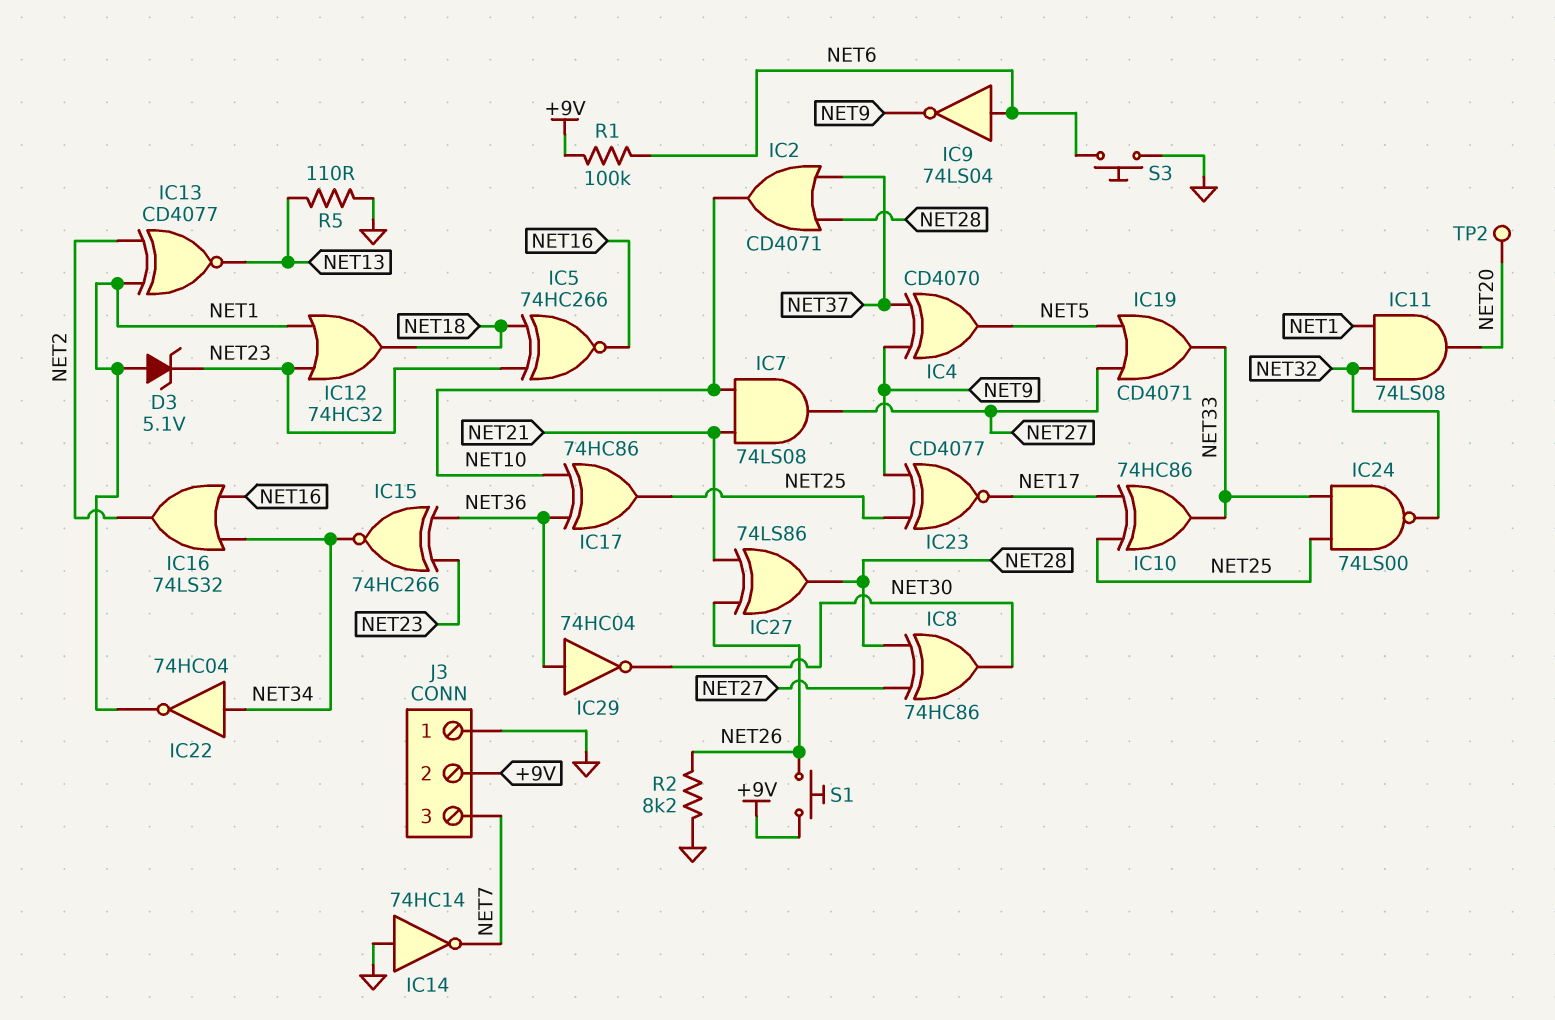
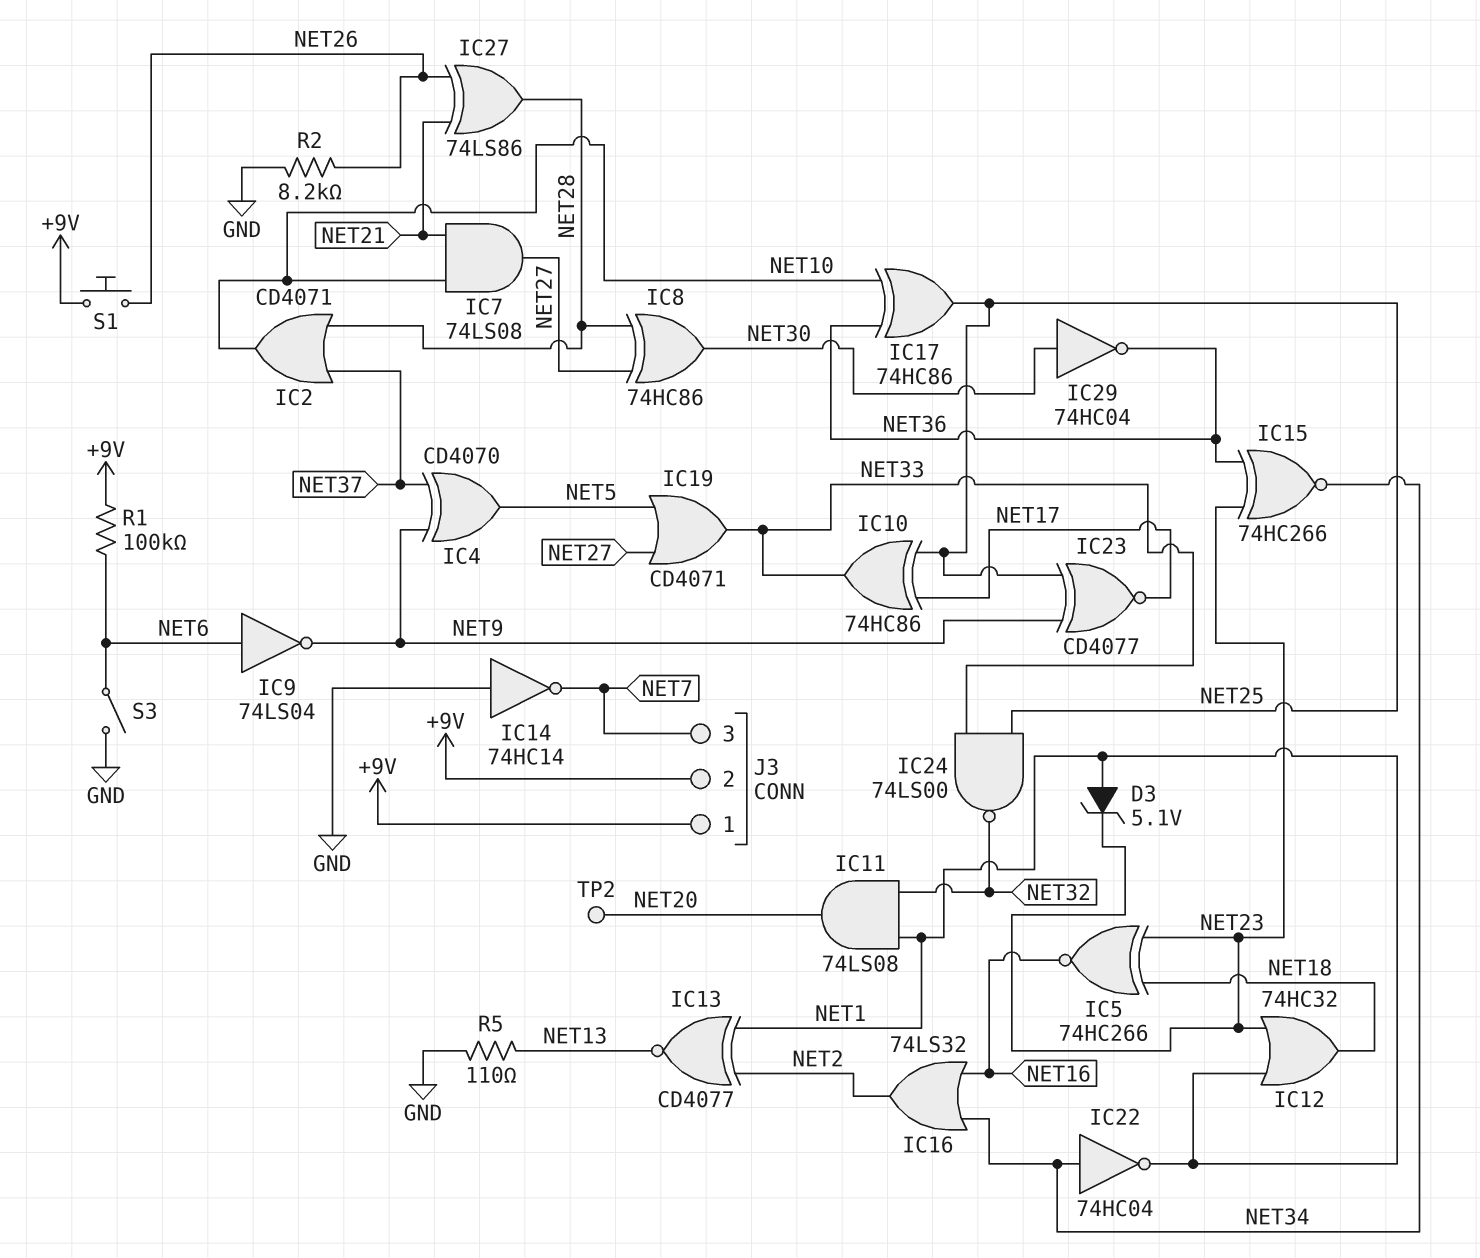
IC29: NOT 74HC04 (in NET36, out NET30) -> NOT 74HC04 (in NET30, out NET36)
J3 pin 1: GND -> +9V
S3: button (GND, NET6) -> switch (GND, NET6)

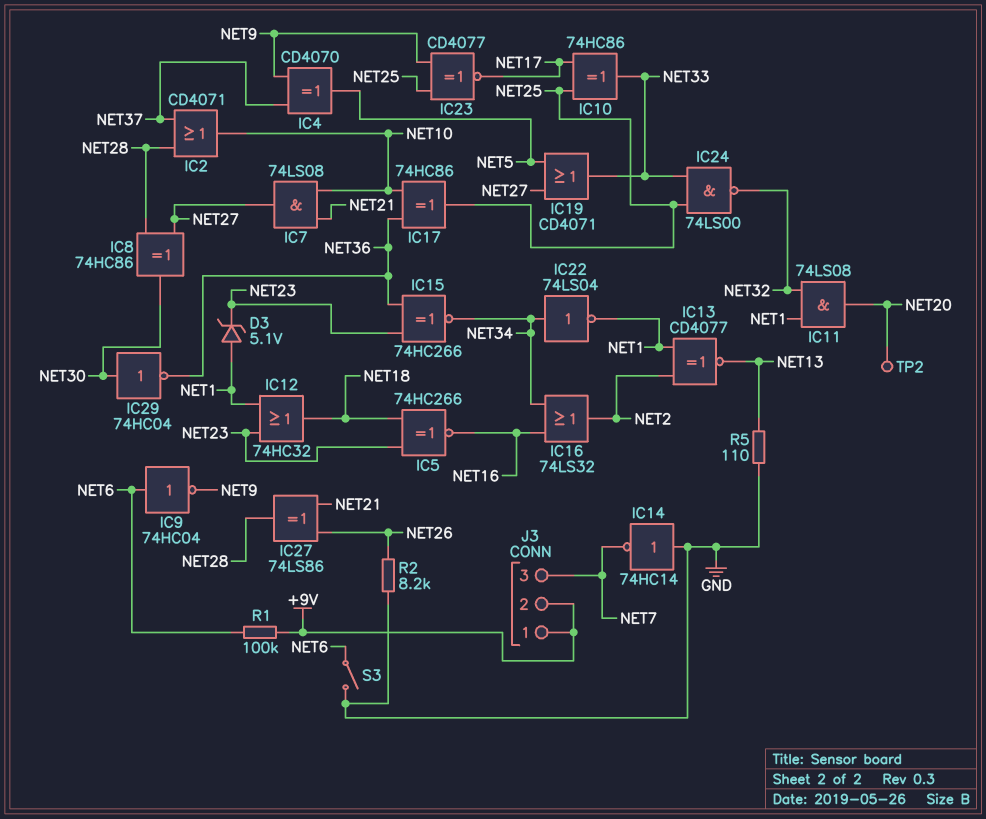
IC9: NOT 74LS04 (in NET6, out NET9) -> NOT 74HC04 (in NET6, out NET9)
IC22: NOT 74HC04 (in NET34, out NET1) -> NOT 74LS04 (in NET34, out NET1)
S1: button (+9V, NET26) -> none

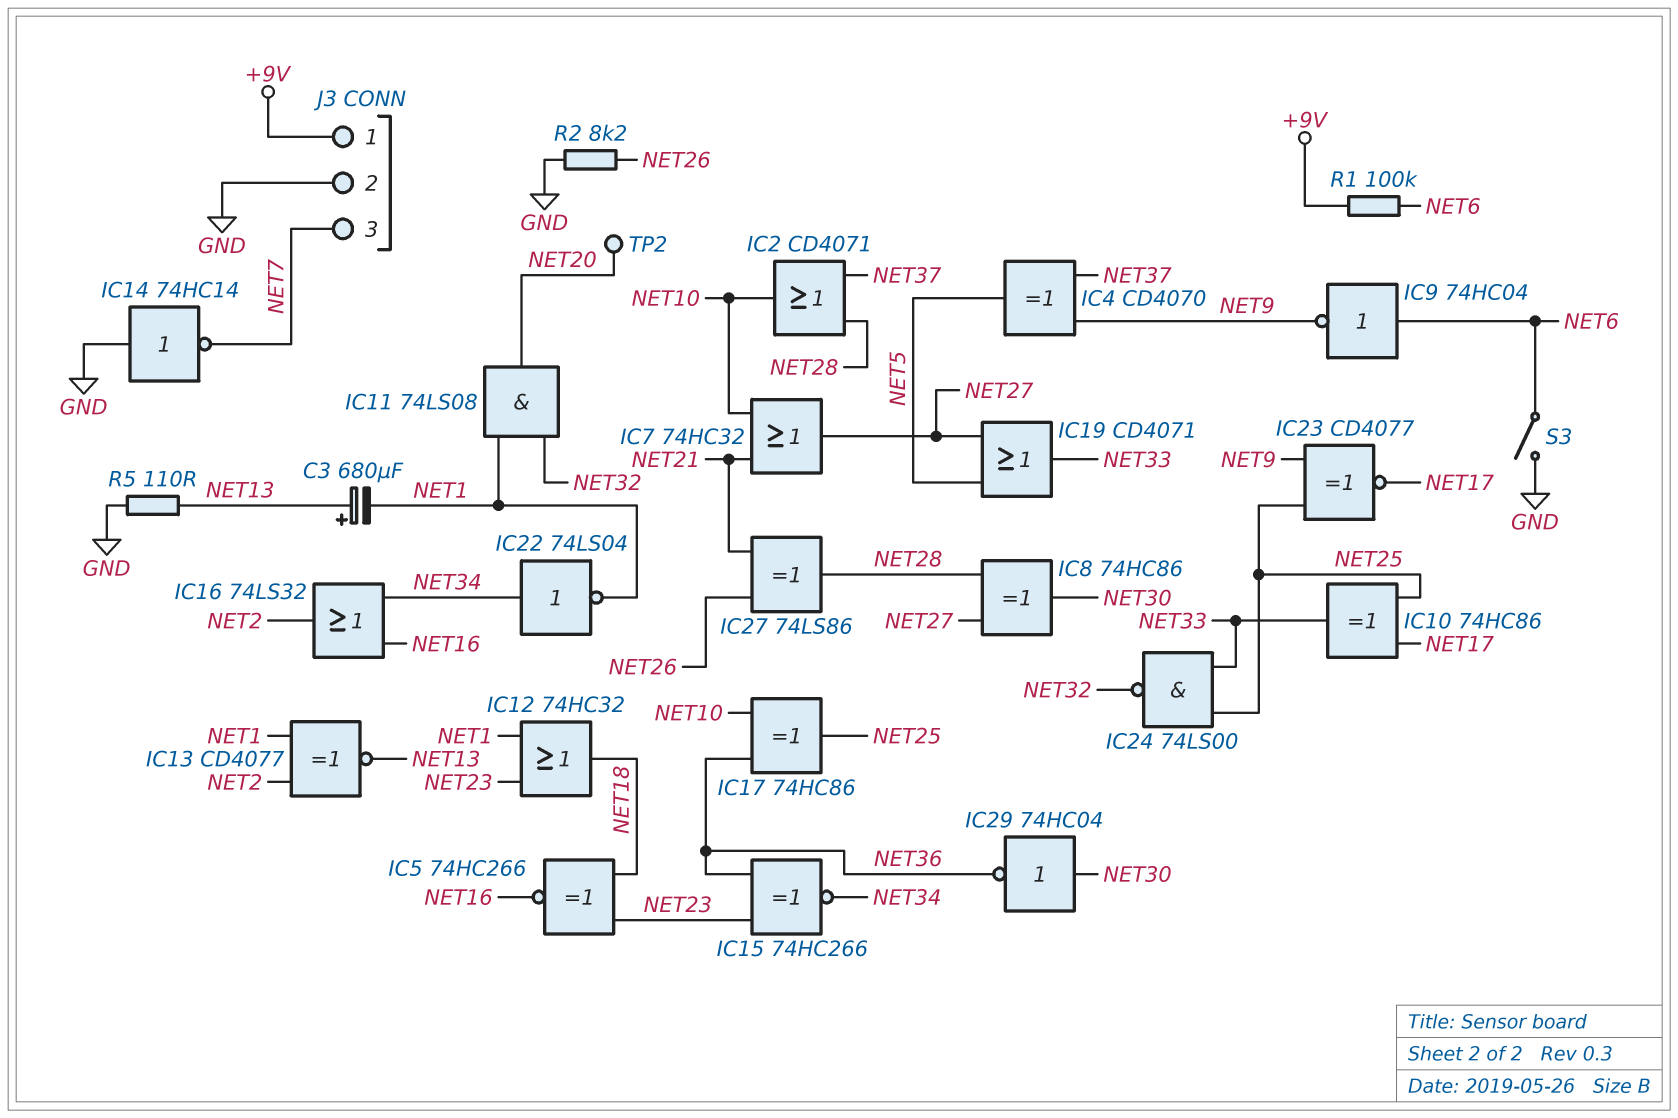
C3: none -> 680uF (plus NET13, minus NET1)
D3: zener 5.1V (A NET1, K NET23) -> none
IC7: AND 74LS08 (in NET10, in NET21, out NET27) -> OR 74HC32 (in NET10, in NET21, out NET27)
J3 pin 2: +9V -> GND

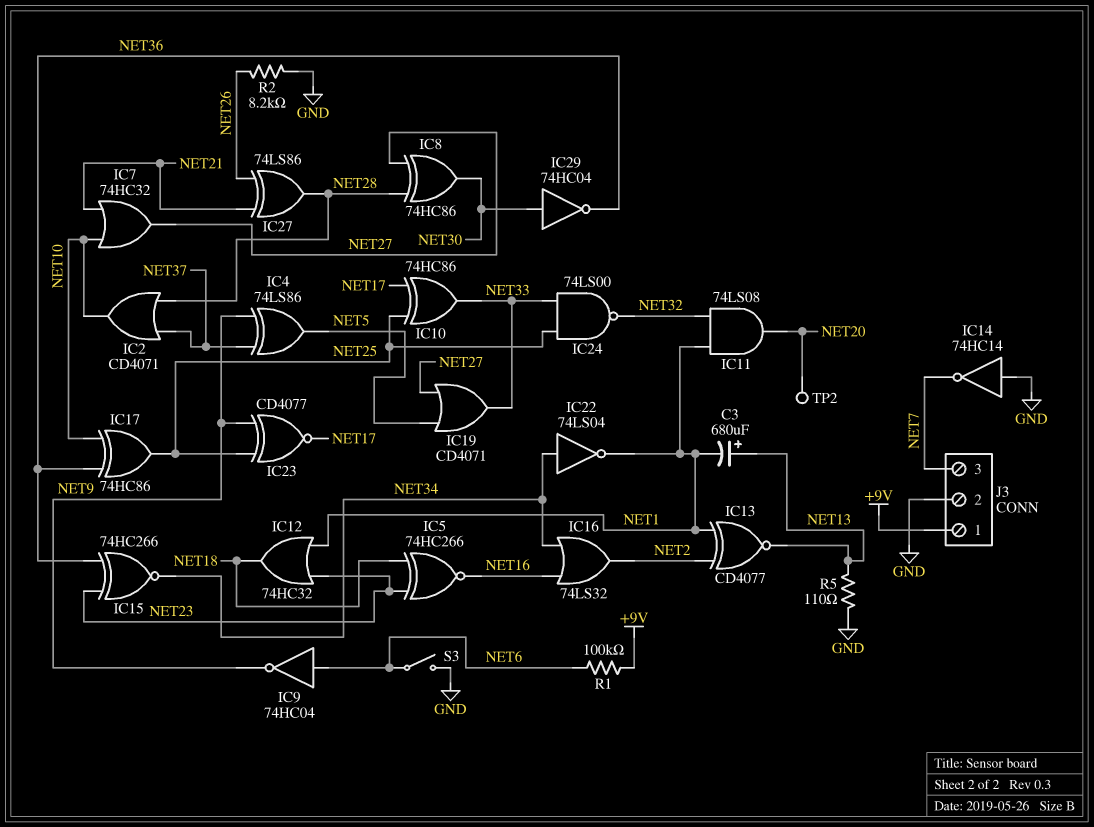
IC4: XOR CD4070 (in NET9, in NET37, out NET5) -> XOR 74LS86 (in NET9, in NET37, out NET5)

